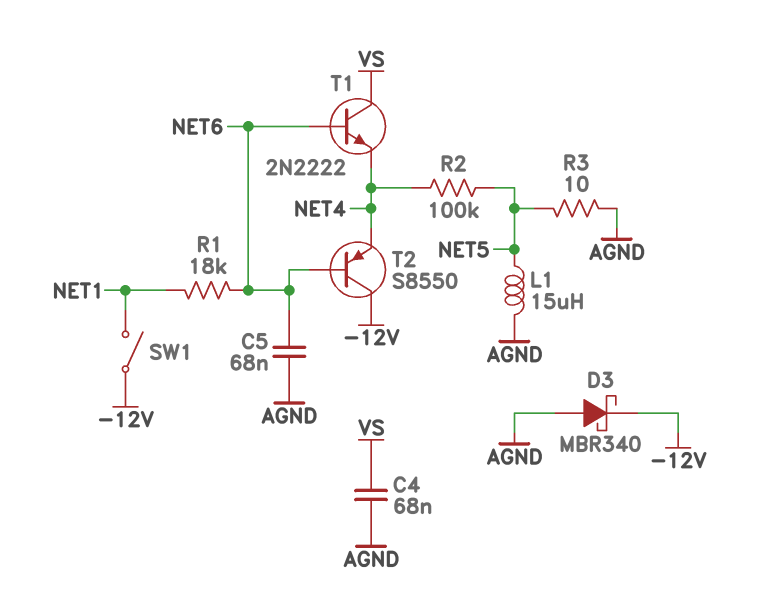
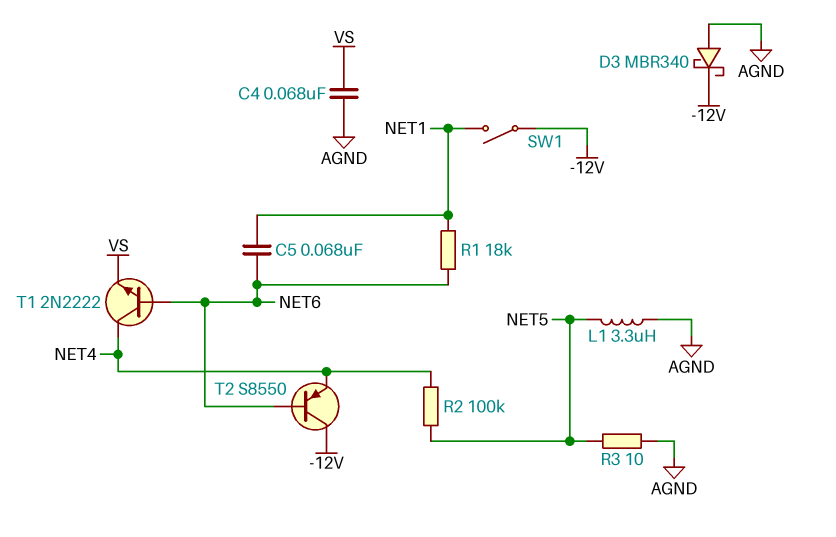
C5: 68nF (AGND, NET6) -> 68nF (NET1, NET6)
L1: 15uH (AGND, NET5) -> 3.3uH (AGND, NET5)
T1: NPN 2N2222 (B NET6, C VS, E NET4) -> NPN 2N2222 (B NET6, C NET4, E VS)

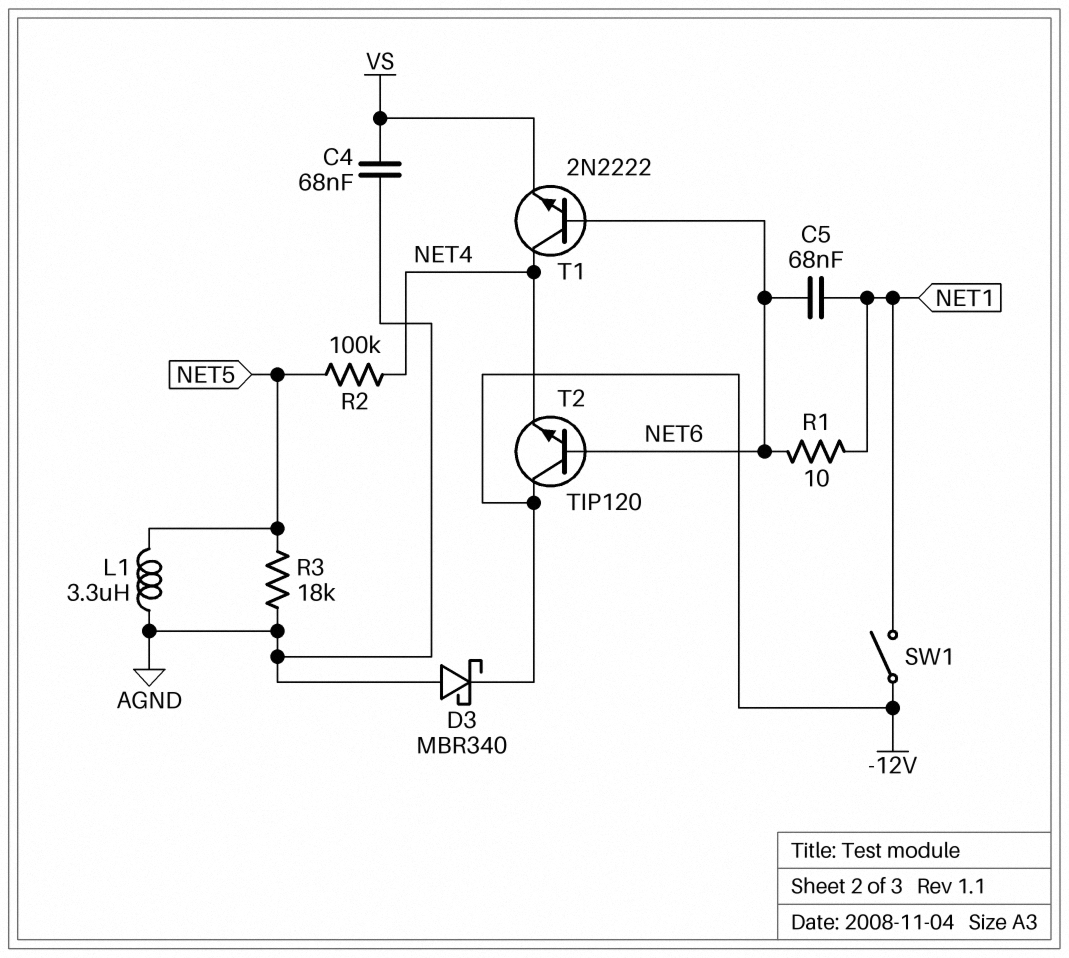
R1: 18k (NET1, NET6) -> 10 (NET1, NET6)
R3: 10 (AGND, NET5) -> 18k (AGND, NET5)
T2: PNP S8550 (B NET6, C -12V, E NET4) -> NPN TIP120 (B NET6, C -12V, E NET4)

